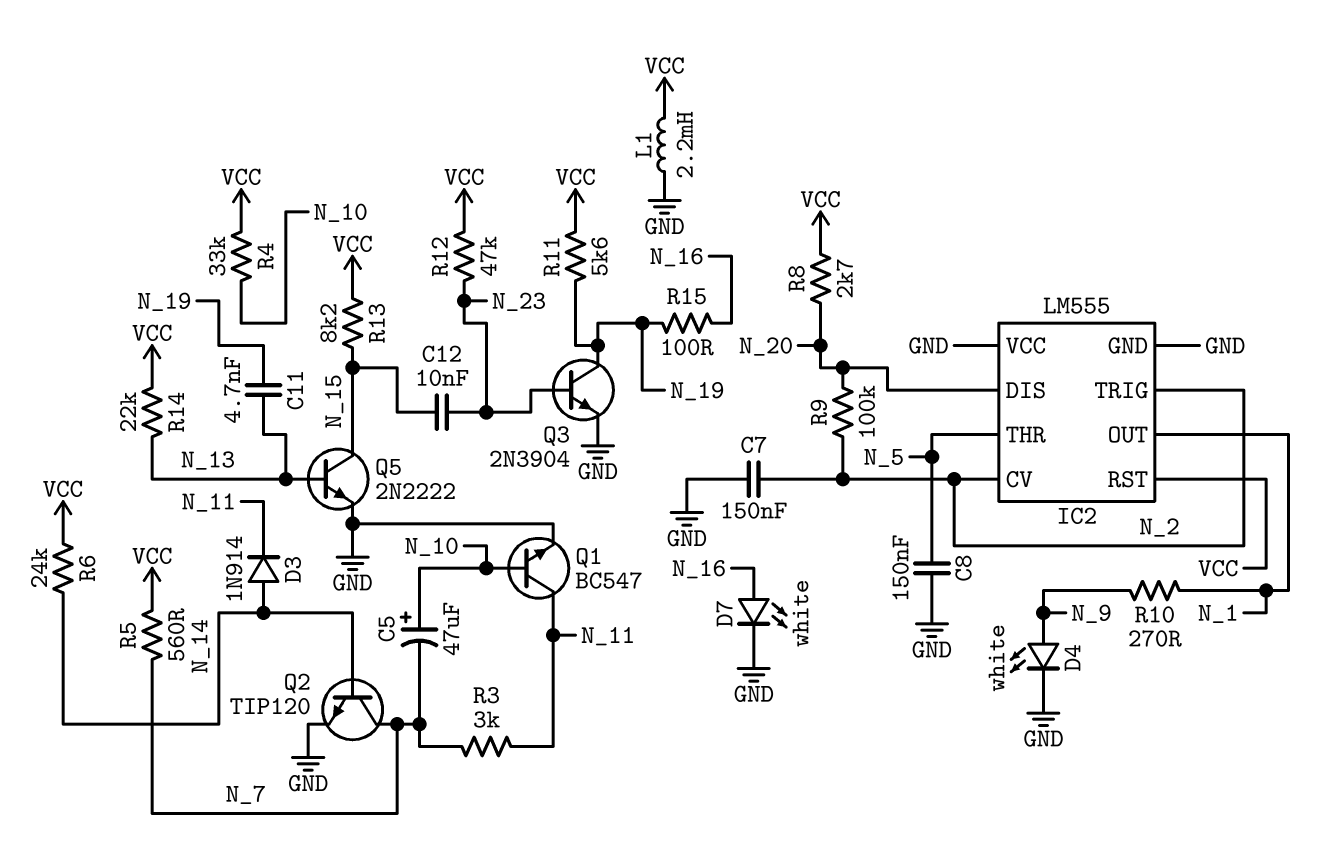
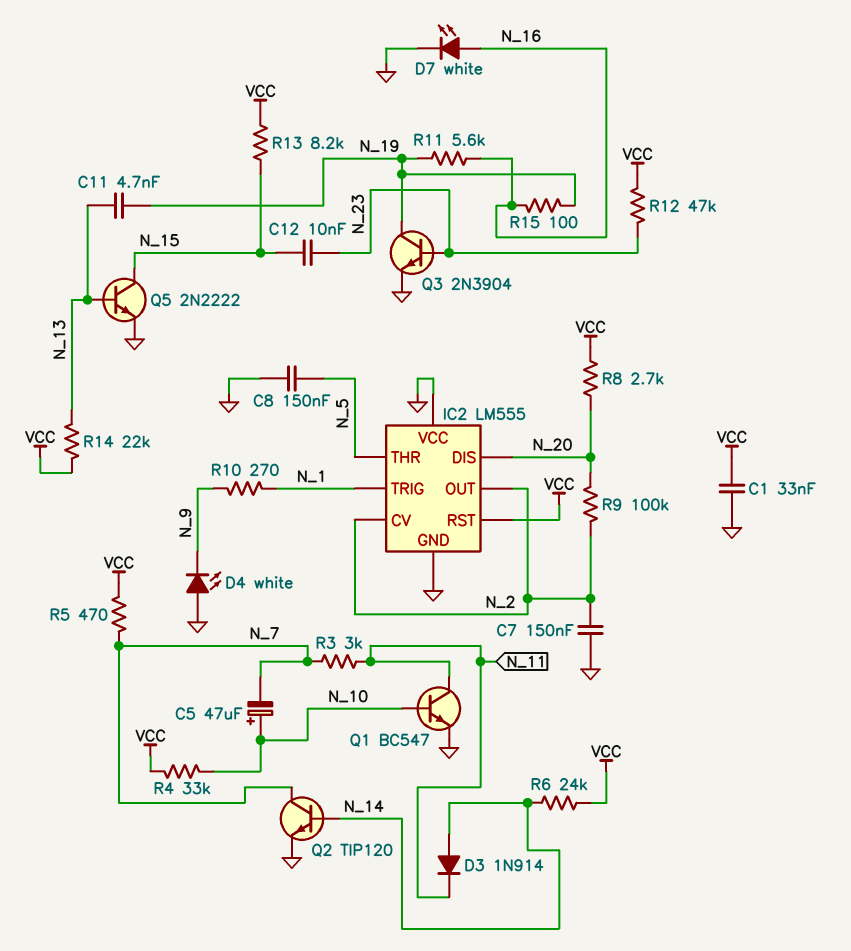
C1: none -> 33nF (GND, VCC)
D4: LED white (A N_9, K GND) -> LED white (A GND, K N_9)
IC2 pin OUT: N_1 -> N_2
IC2 pin TRIG: N_2 -> N_1
L1: 2.2mH (GND, VCC) -> none
R5: 560 (N_7, VCC) -> 470 (N_7, VCC)
R11: 5.6k (N_19, VCC) -> 5.6k (N_16, N_19)

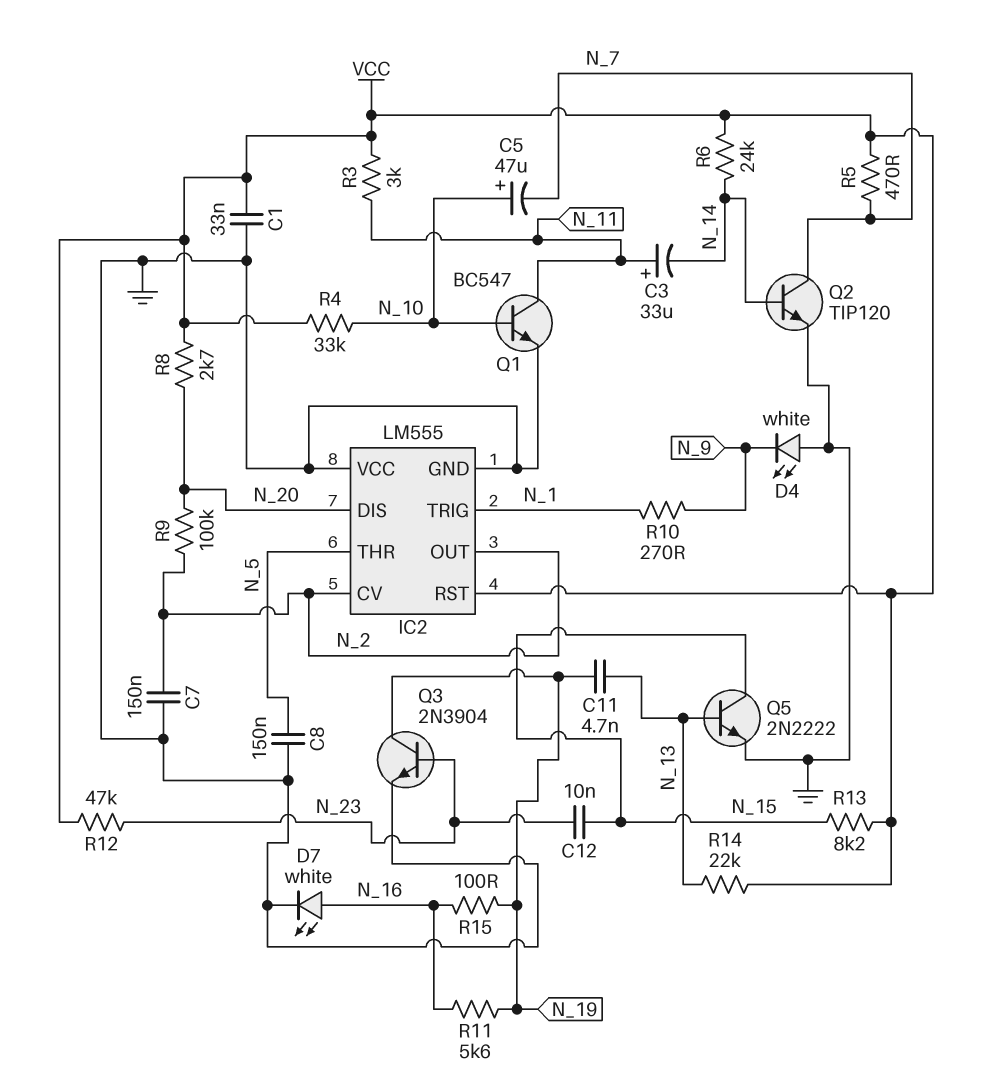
C3: none -> 33uF (plus N_11, minus N_14)
D3: diode 1N914 (A N_14, K N_11) -> none
R3: 3k (N_7, N_11) -> 3k (N_11, VCC)

